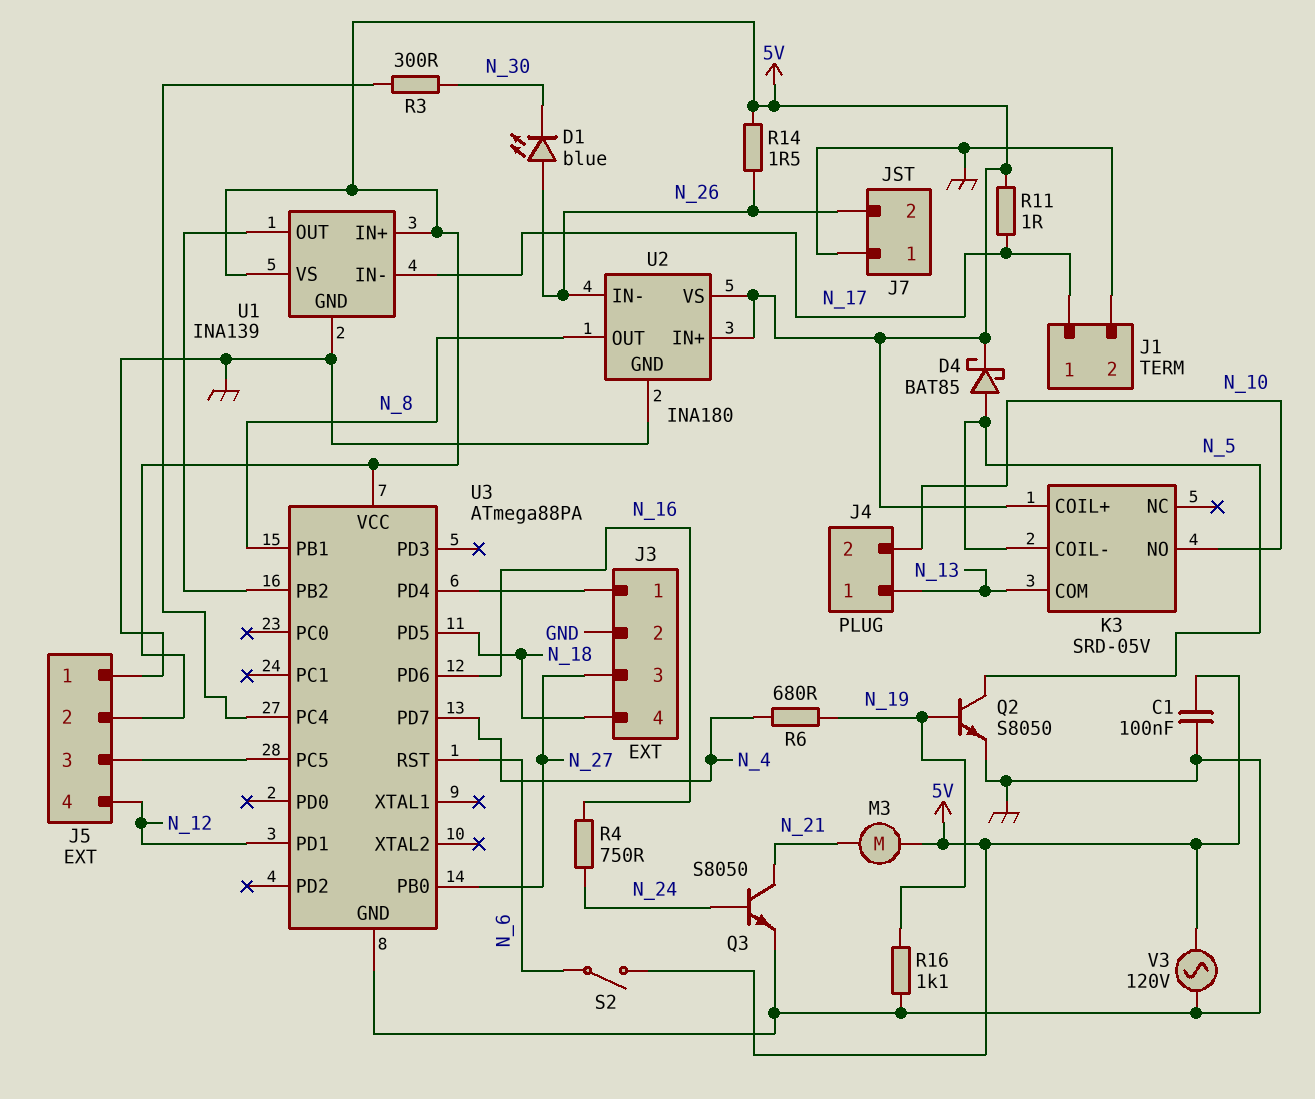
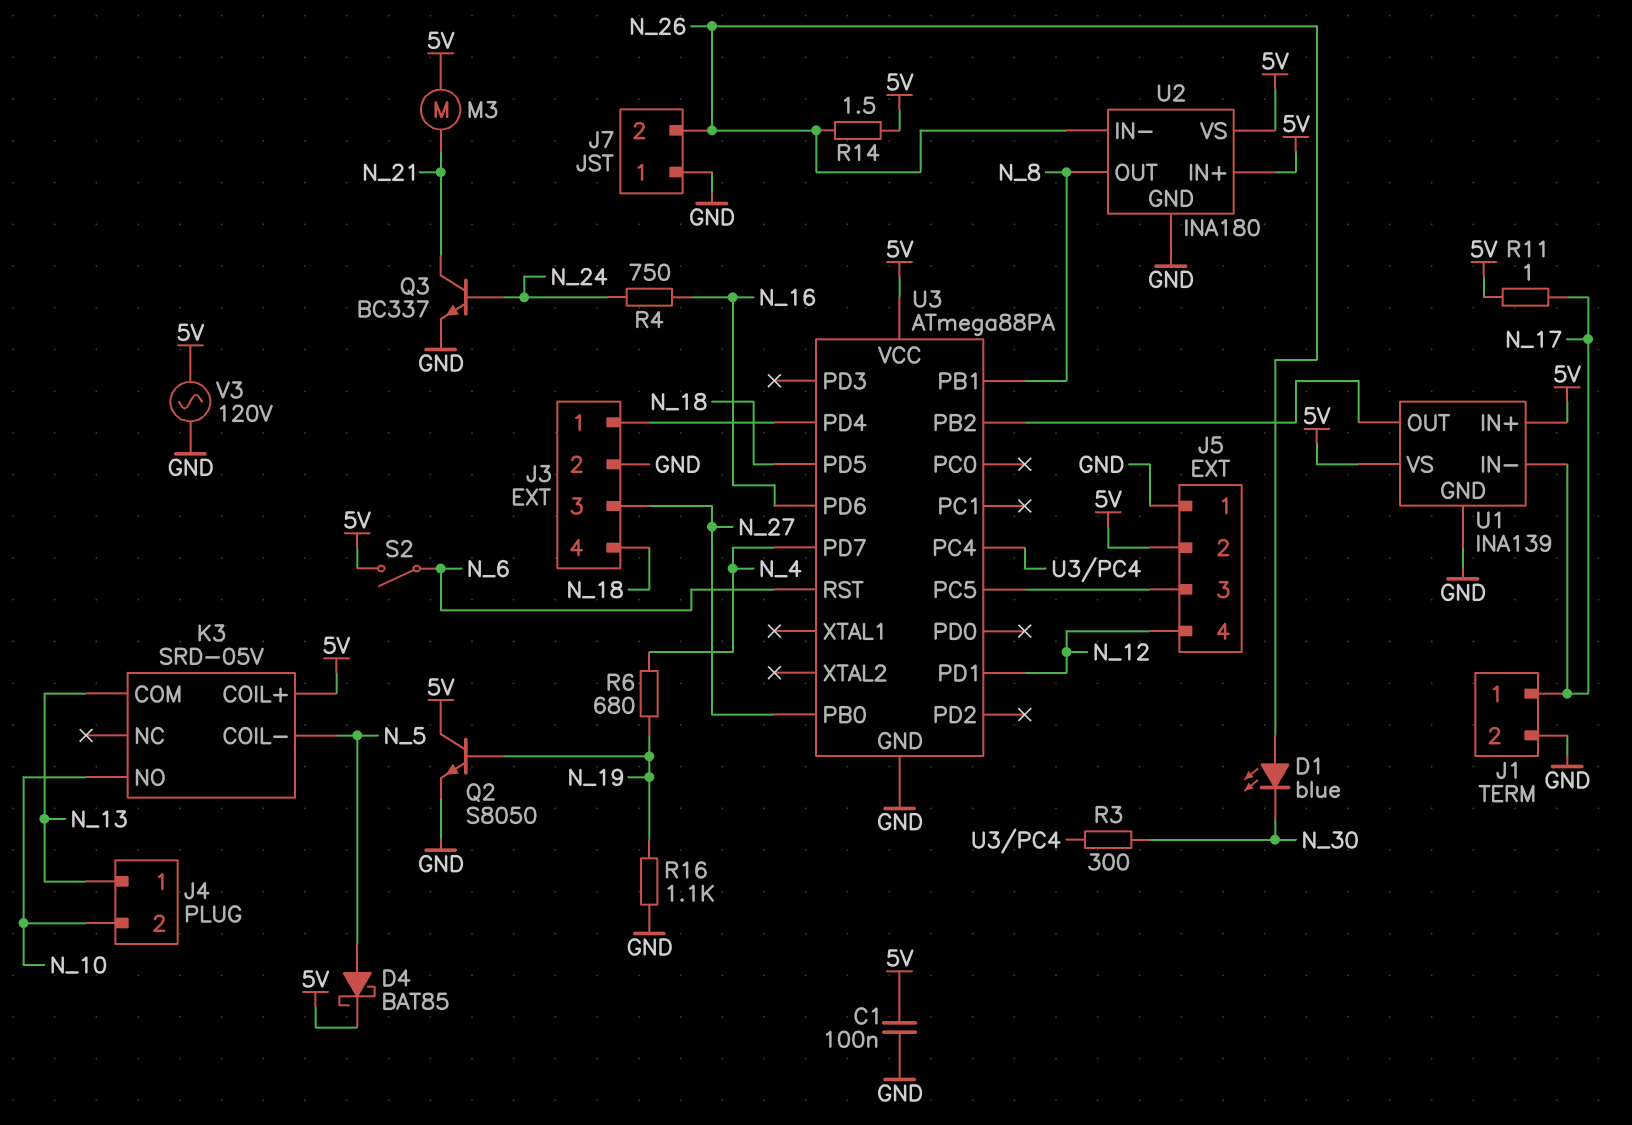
Q2: NPN S8050 (B N_19, C N_5, E GND) -> NPN S8050 (B N_19, C 5V, E GND)
Q3: NPN S8050 (B N_24, C N_21, E GND) -> NPN BC337 (B N_24, C N_21, E GND)

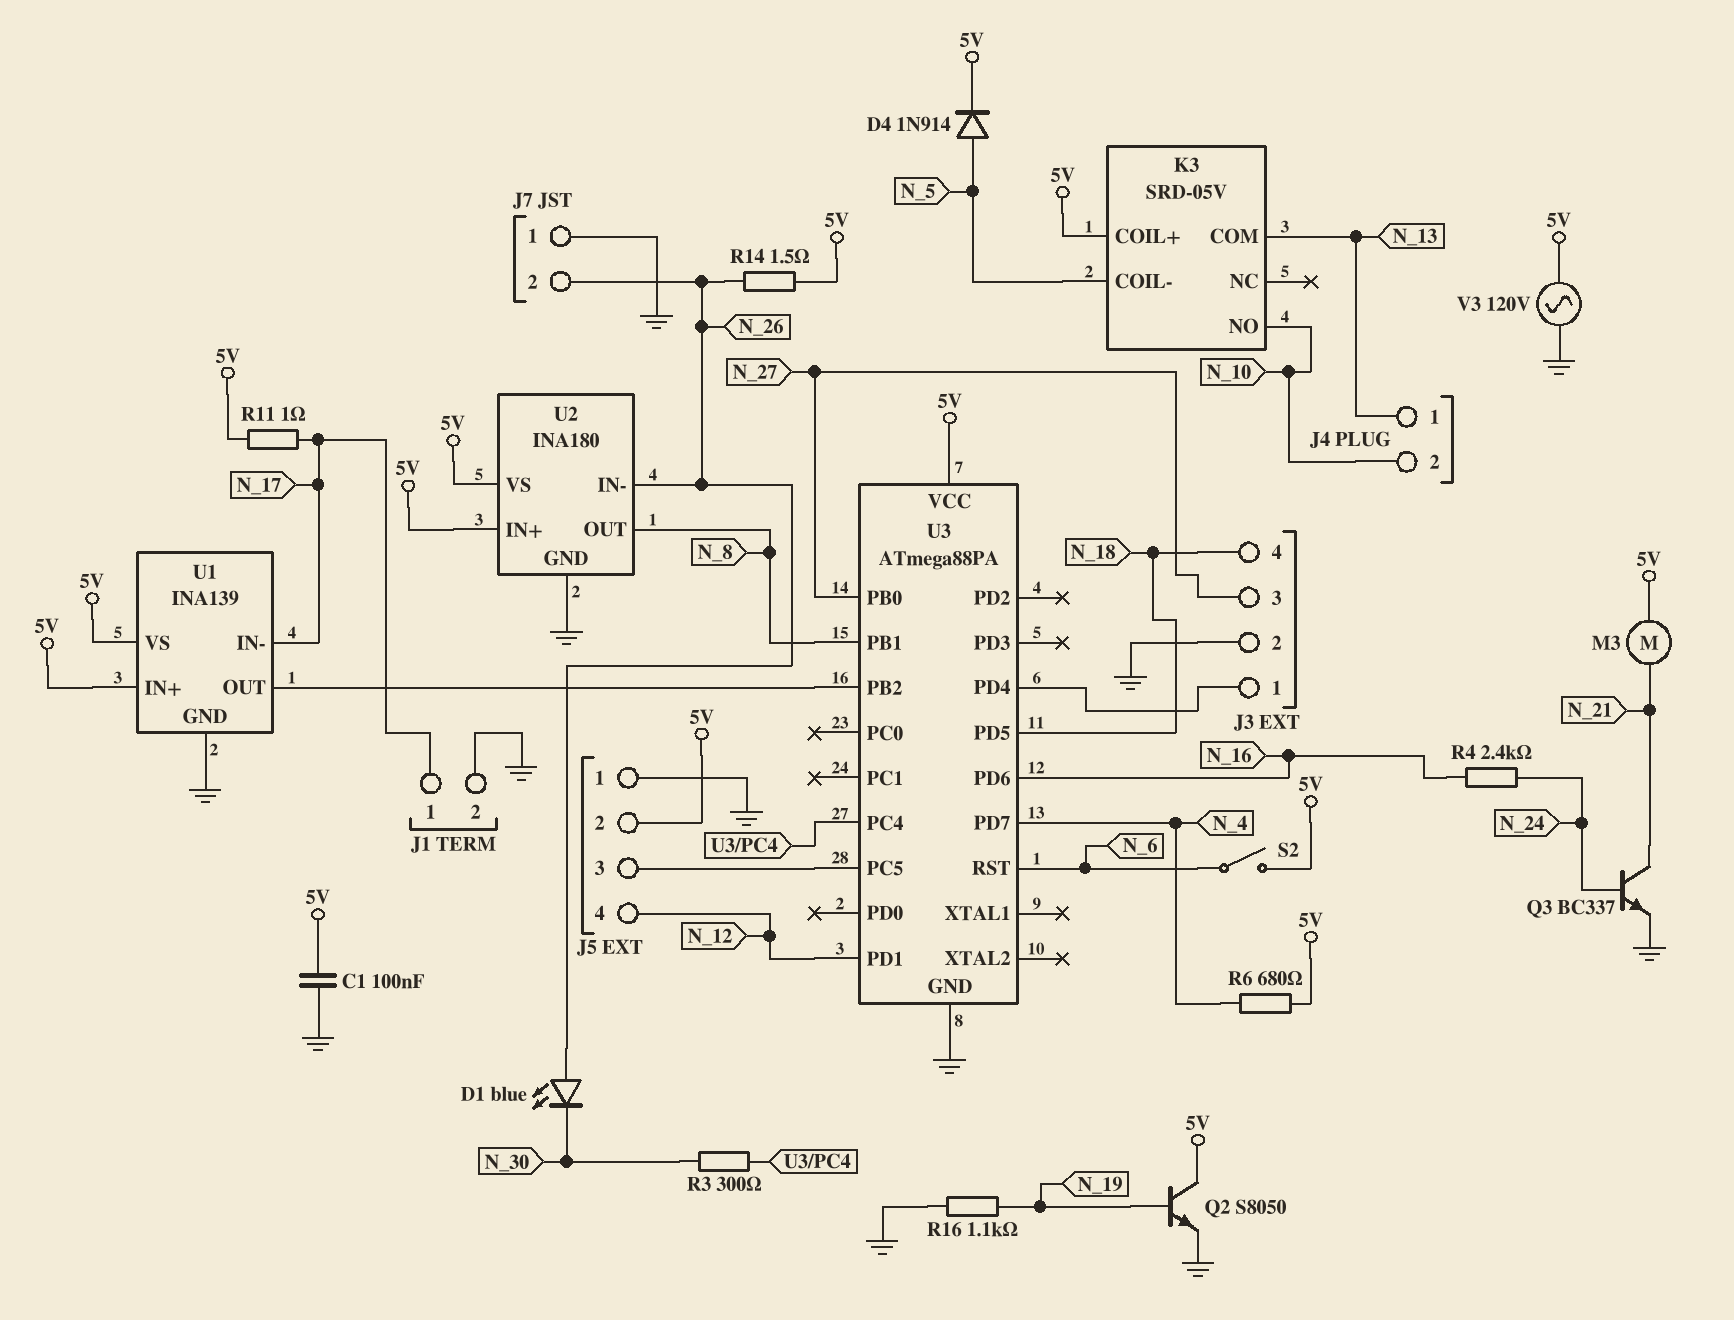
D4: schottky BAT85 (A N_5, K 5V) -> diode 1N914 (A N_5, K 5V)
R4: 750 (N_16, N_24) -> 2.4k (N_16, N_24)
R6: 680 (N_4, N_19) -> 680 (5V, N_4)

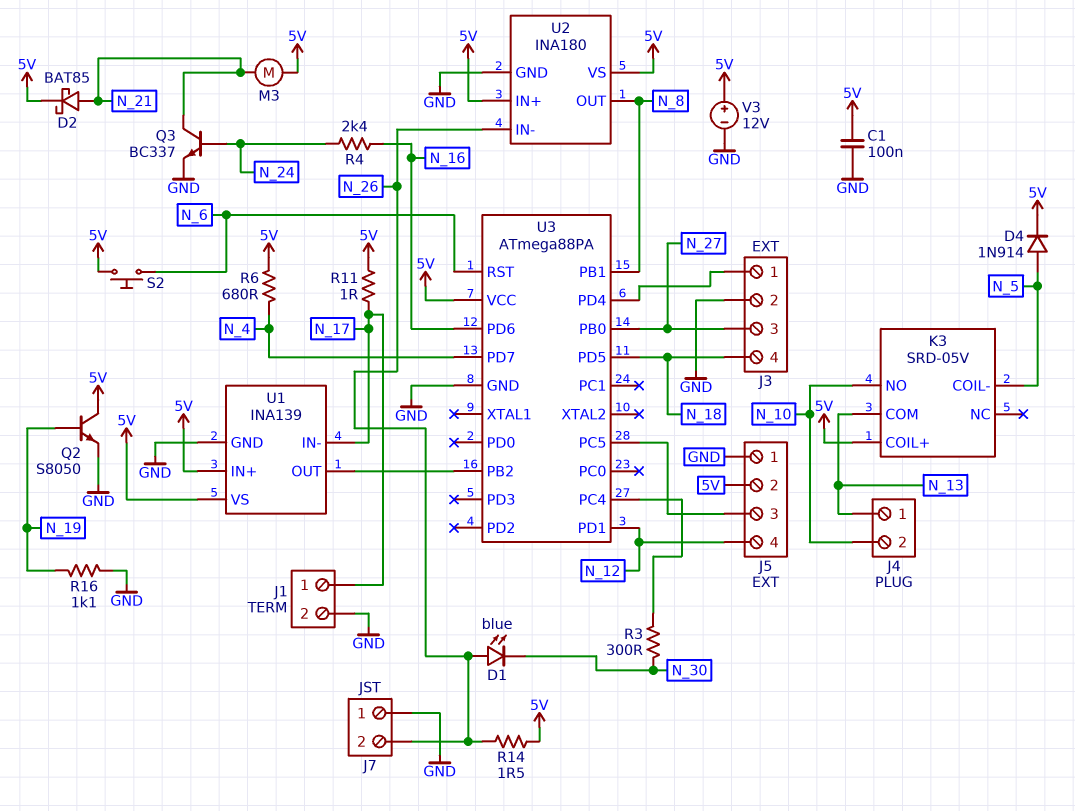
D2: none -> schottky BAT85 (A N_21, K 5V)
S2: switch (5V, N_6) -> button (5V, N_6)
V3: AC 120V (5V, GND) -> 12V (plus 5V, minus GND)

